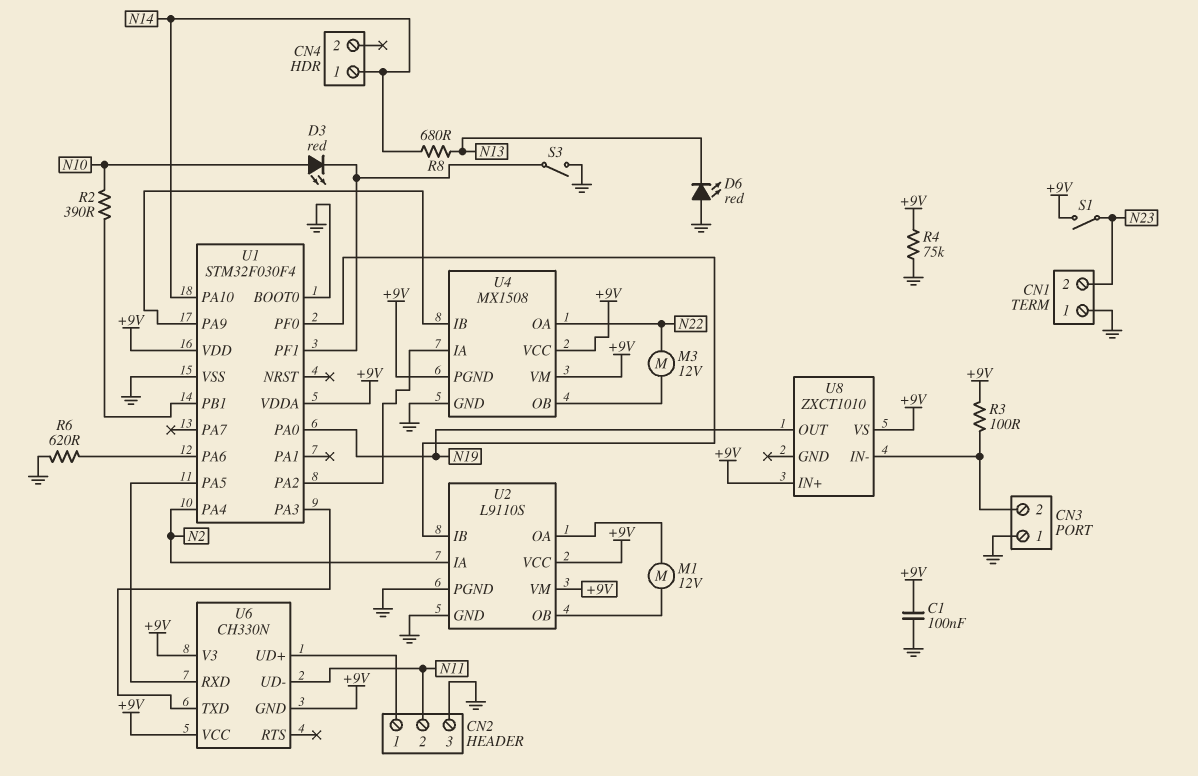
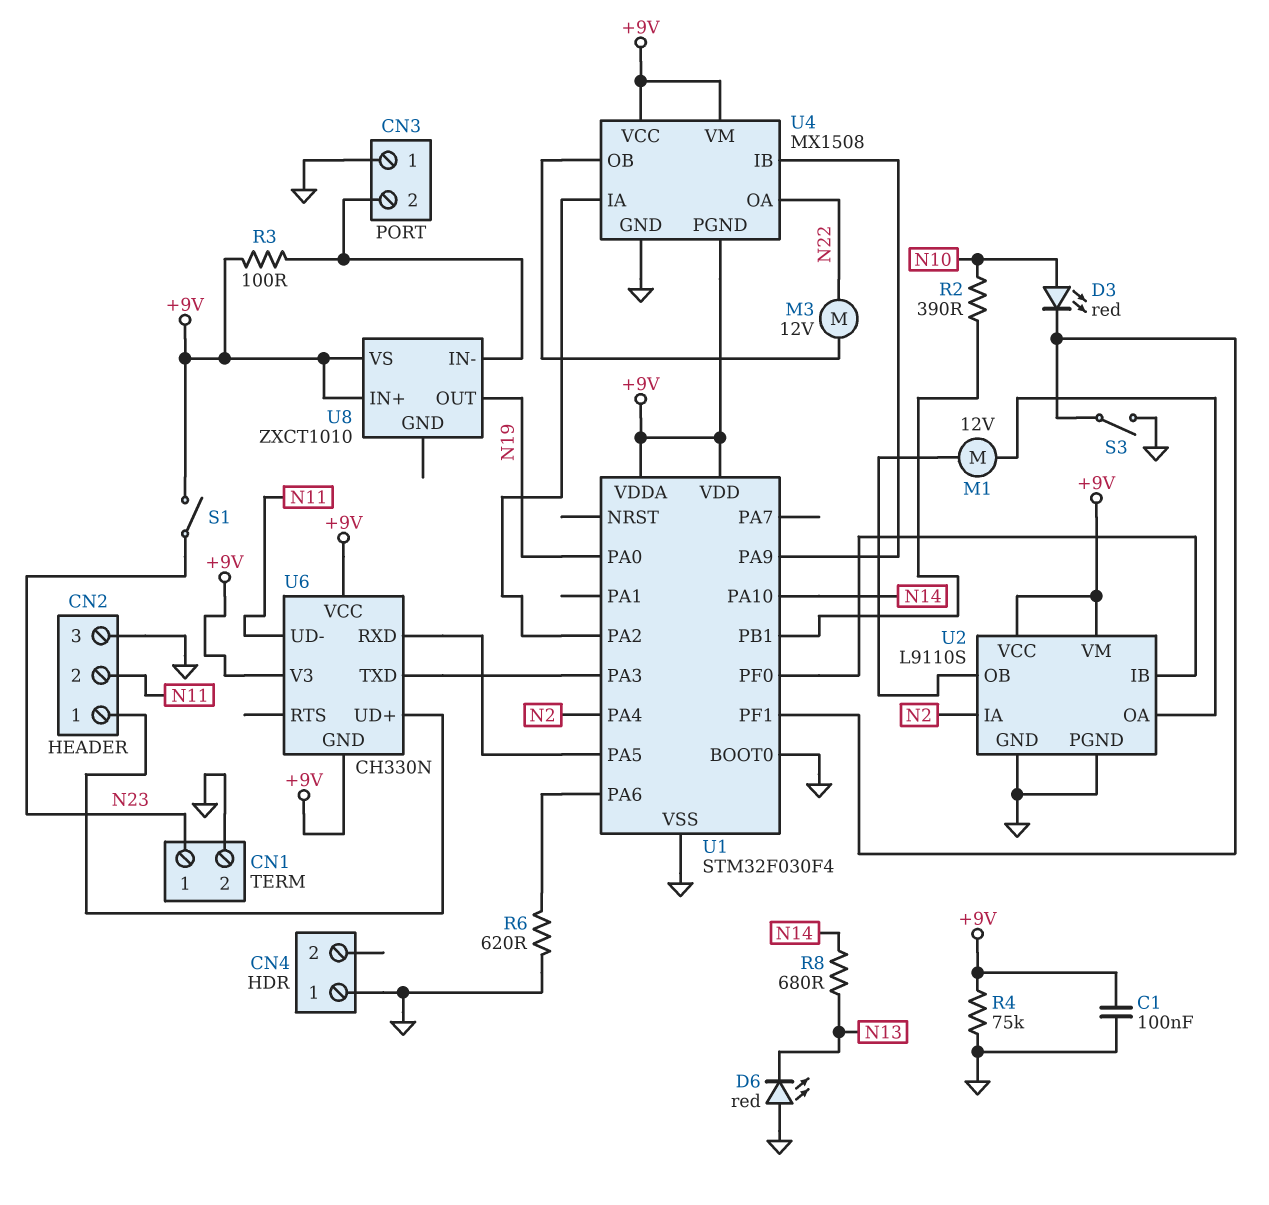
CN1 pin 1: GND -> N23
CN1 pin 2: N23 -> GND
CN4 pin 1: N14 -> GND

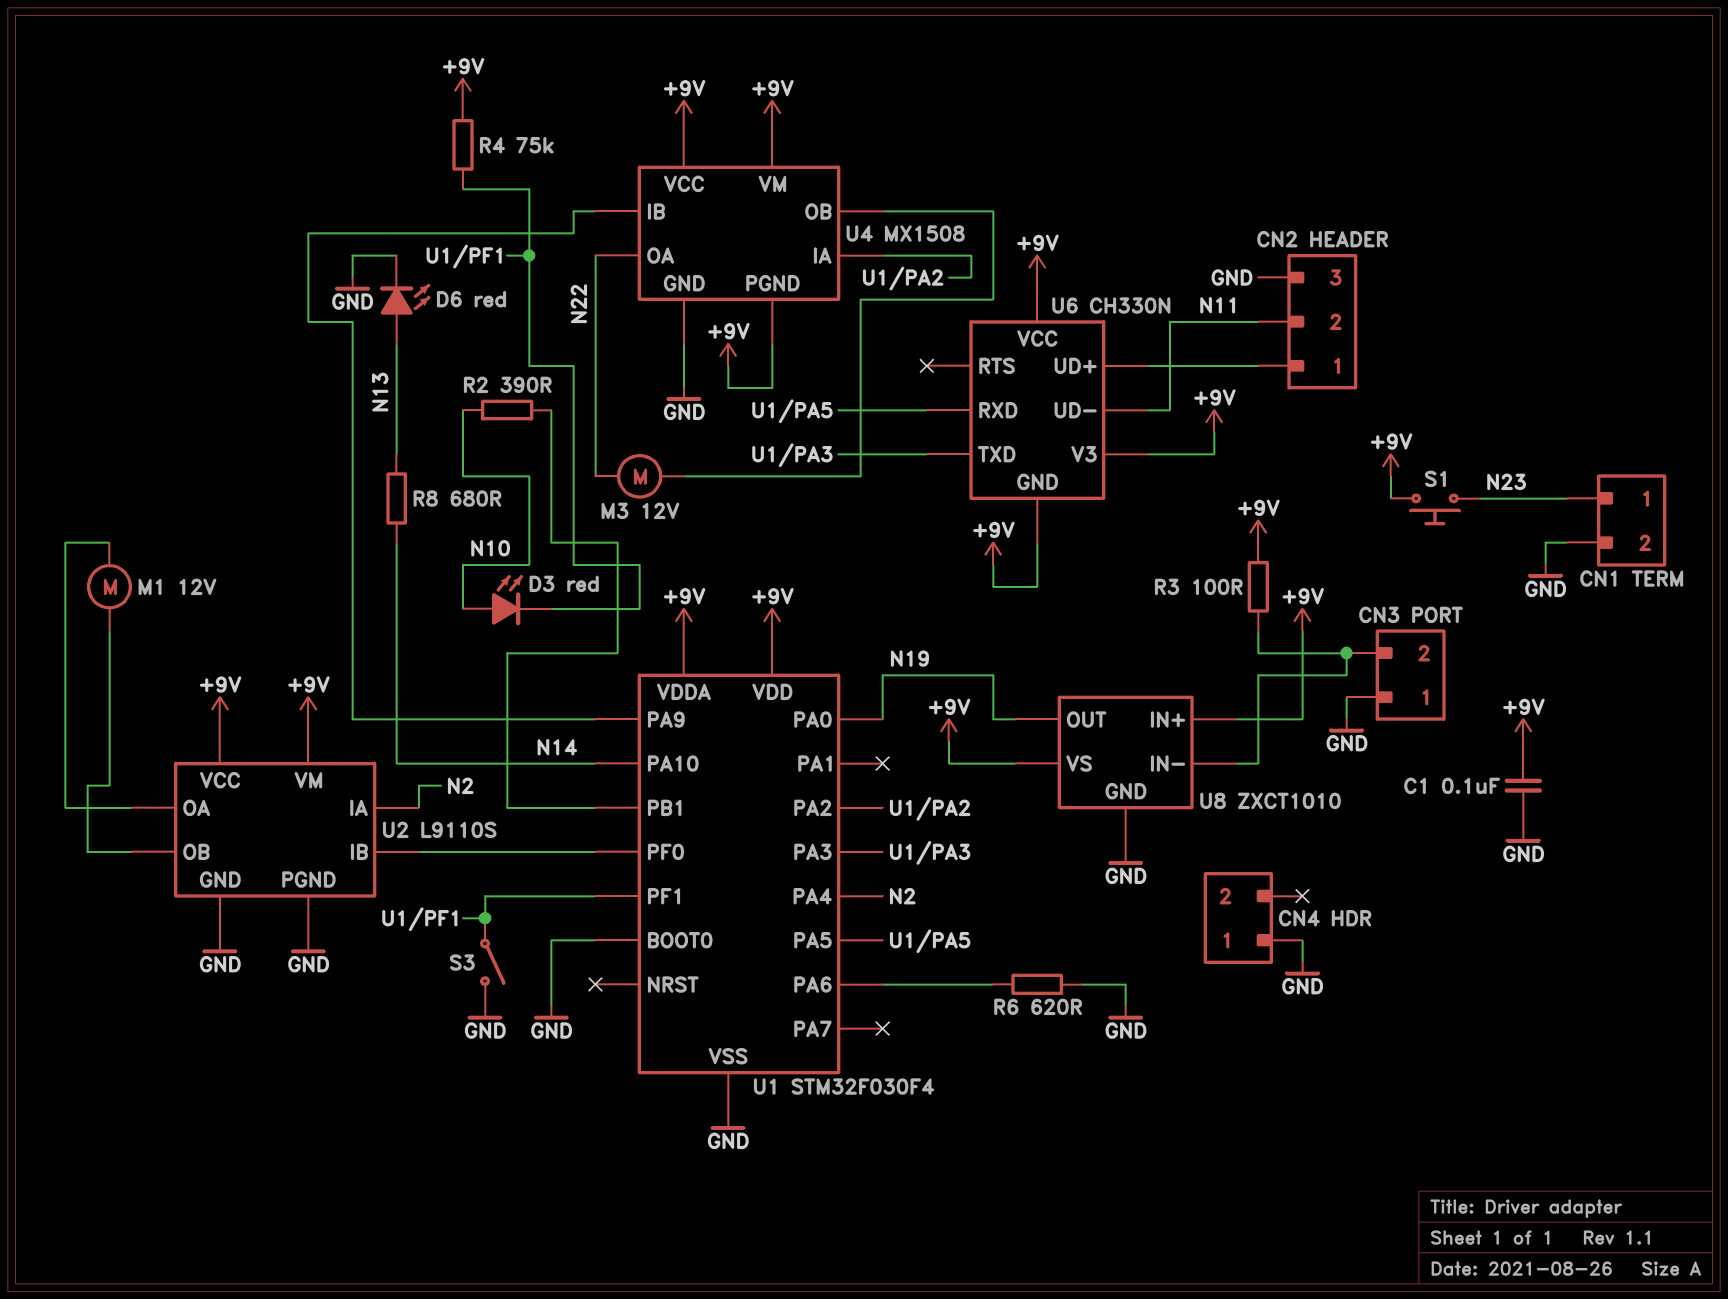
D6: LED red (A GND, K N13) -> LED red (A N13, K GND)
R4: 75k (+9V, GND) -> 75k (+9V, U1/PF1)
S1: switch (+9V, N23) -> button (+9V, N23)
U8 pin GND: none -> GND

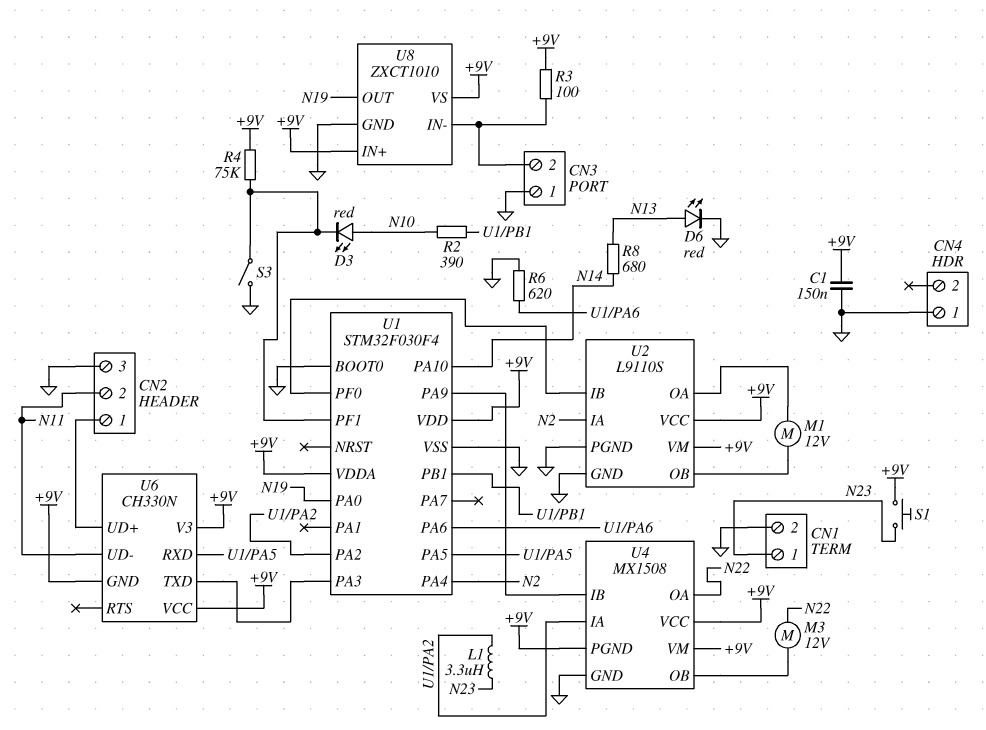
C1: 100nF (+9V, GND) -> 150nF (+9V, GND)
L1: none -> 3.3uH (N23, U1/PA2)

